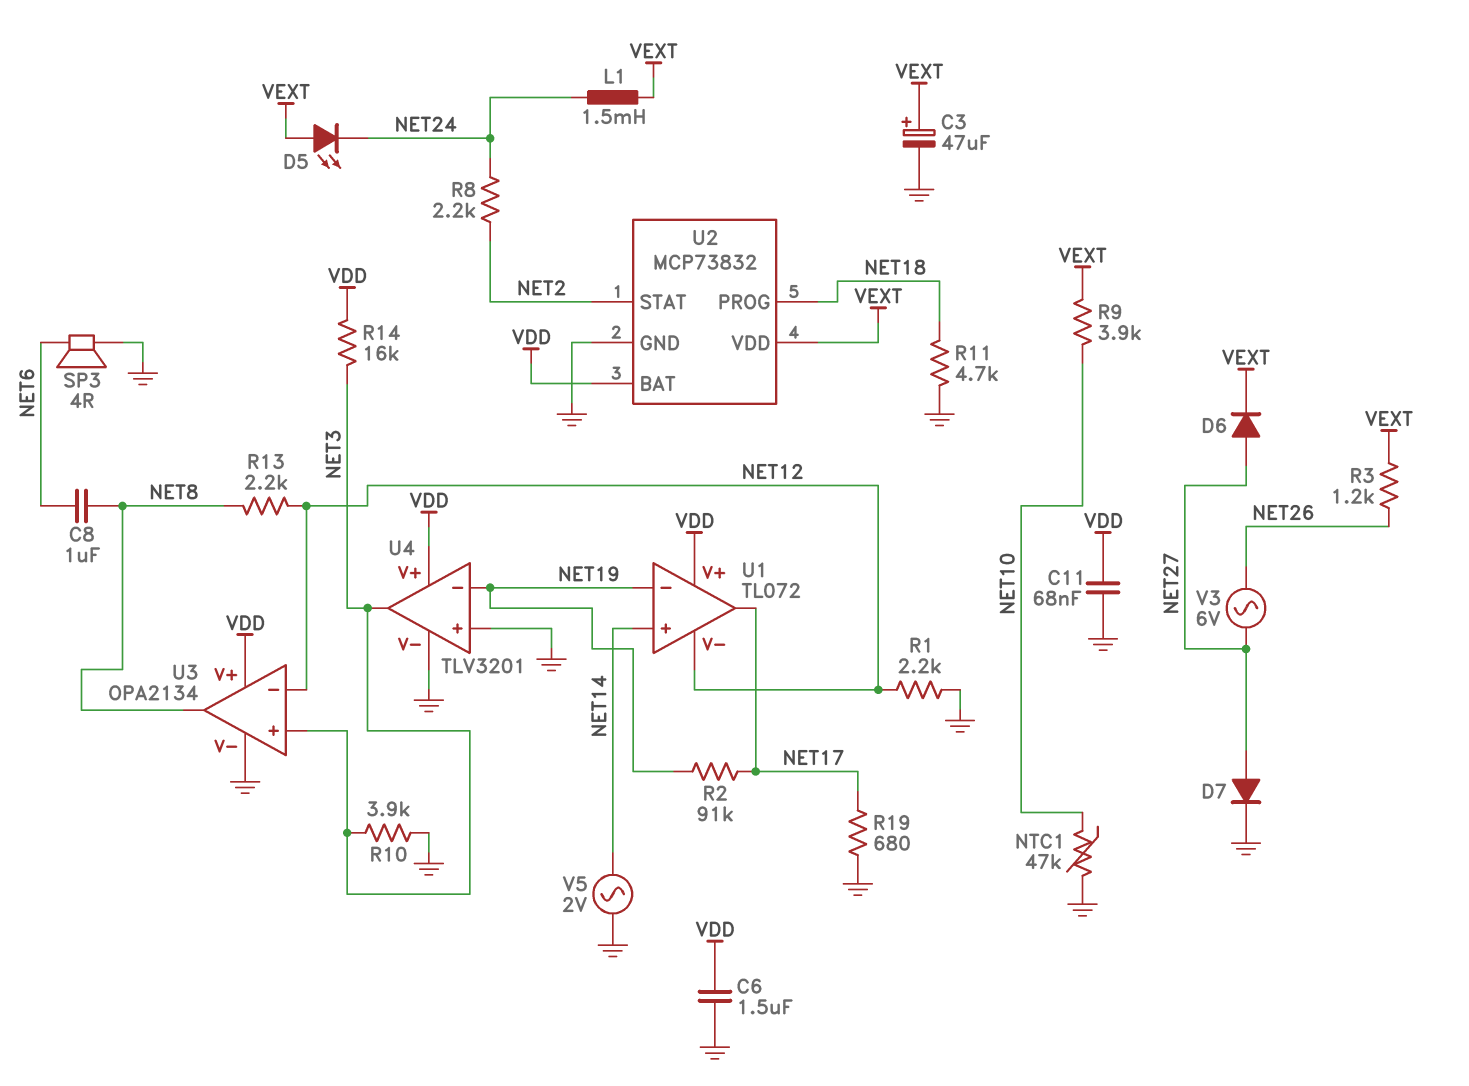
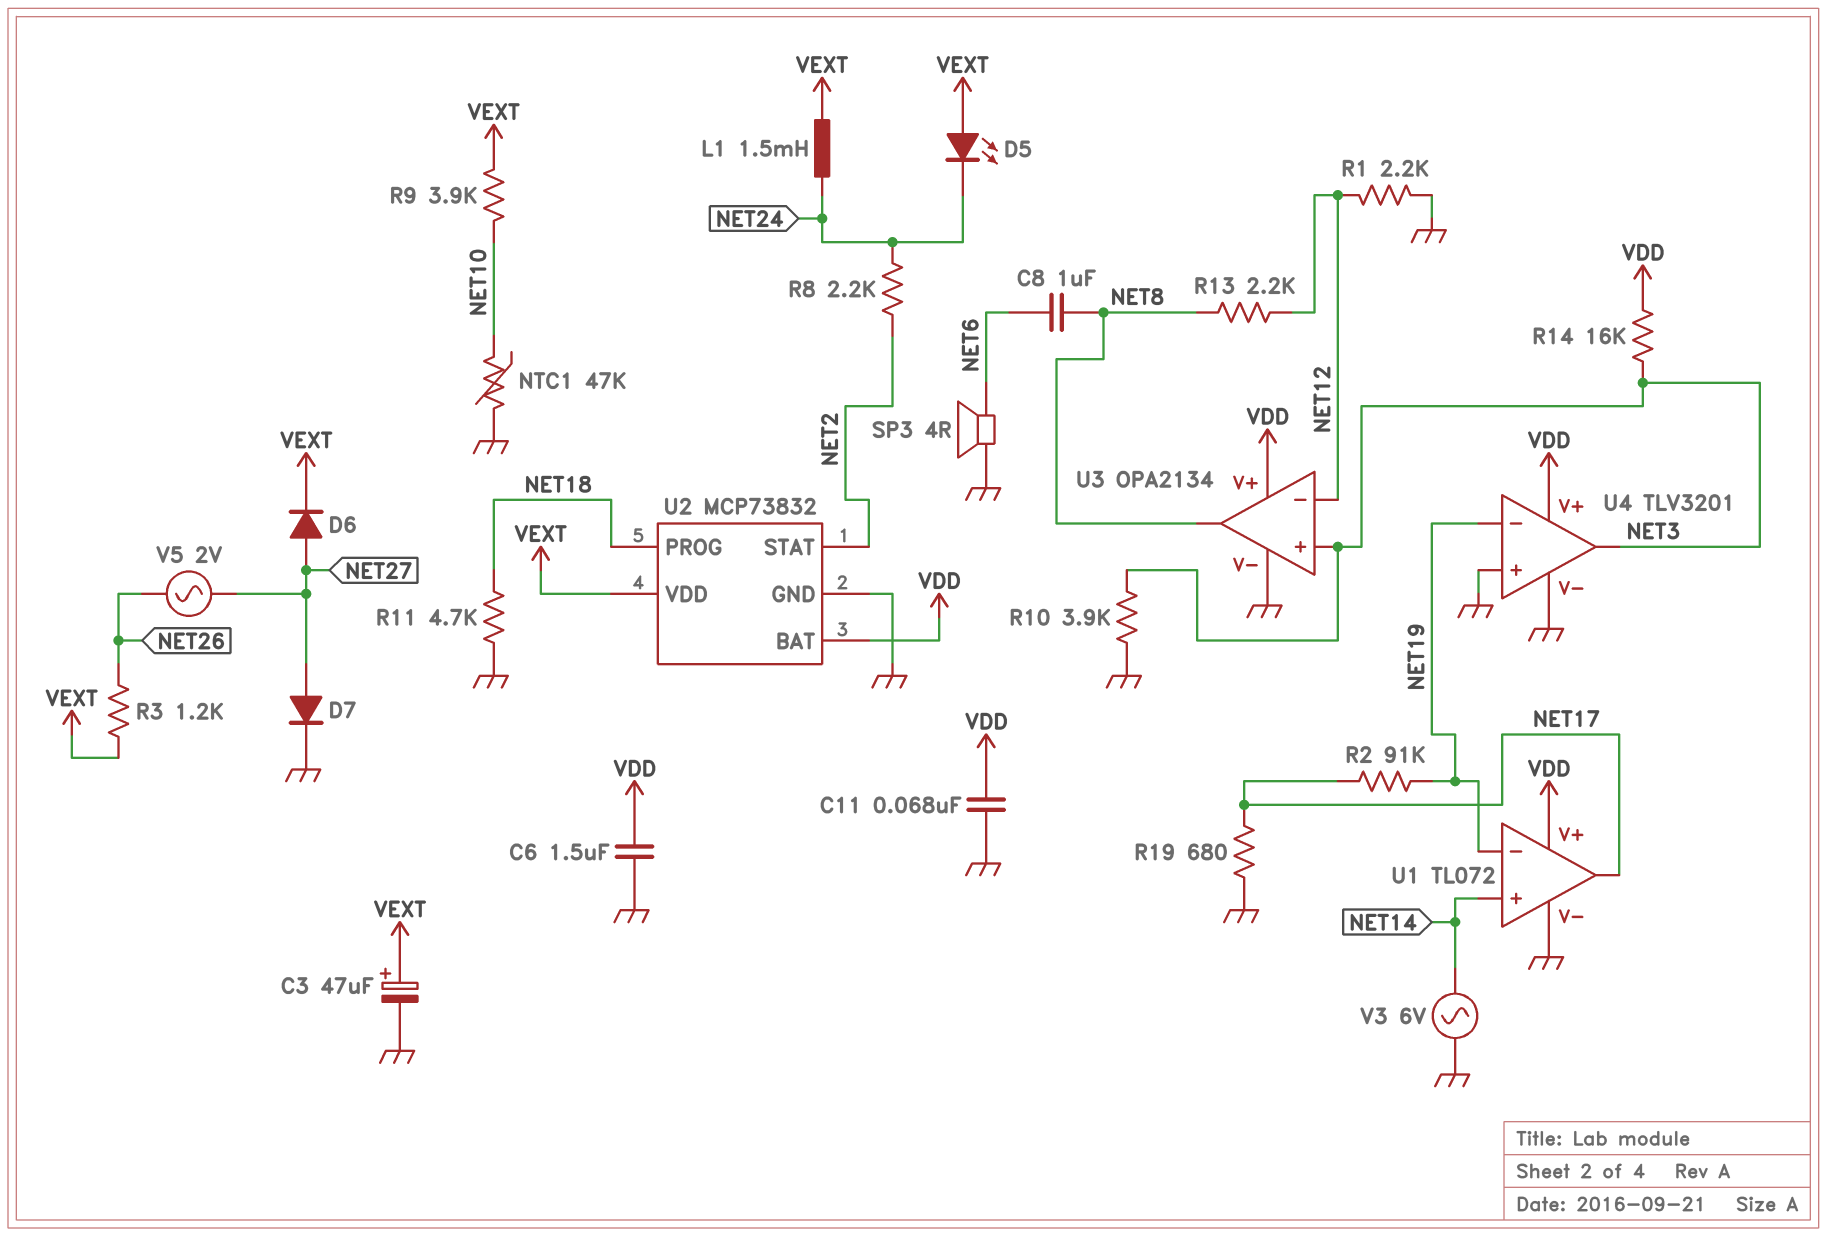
U1 pin V-: NET12 -> GND
V3: AC 6V (NET26, NET27) -> AC 6V (GND, NET14)
V5: AC 2V (GND, NET14) -> AC 2V (NET26, NET27)

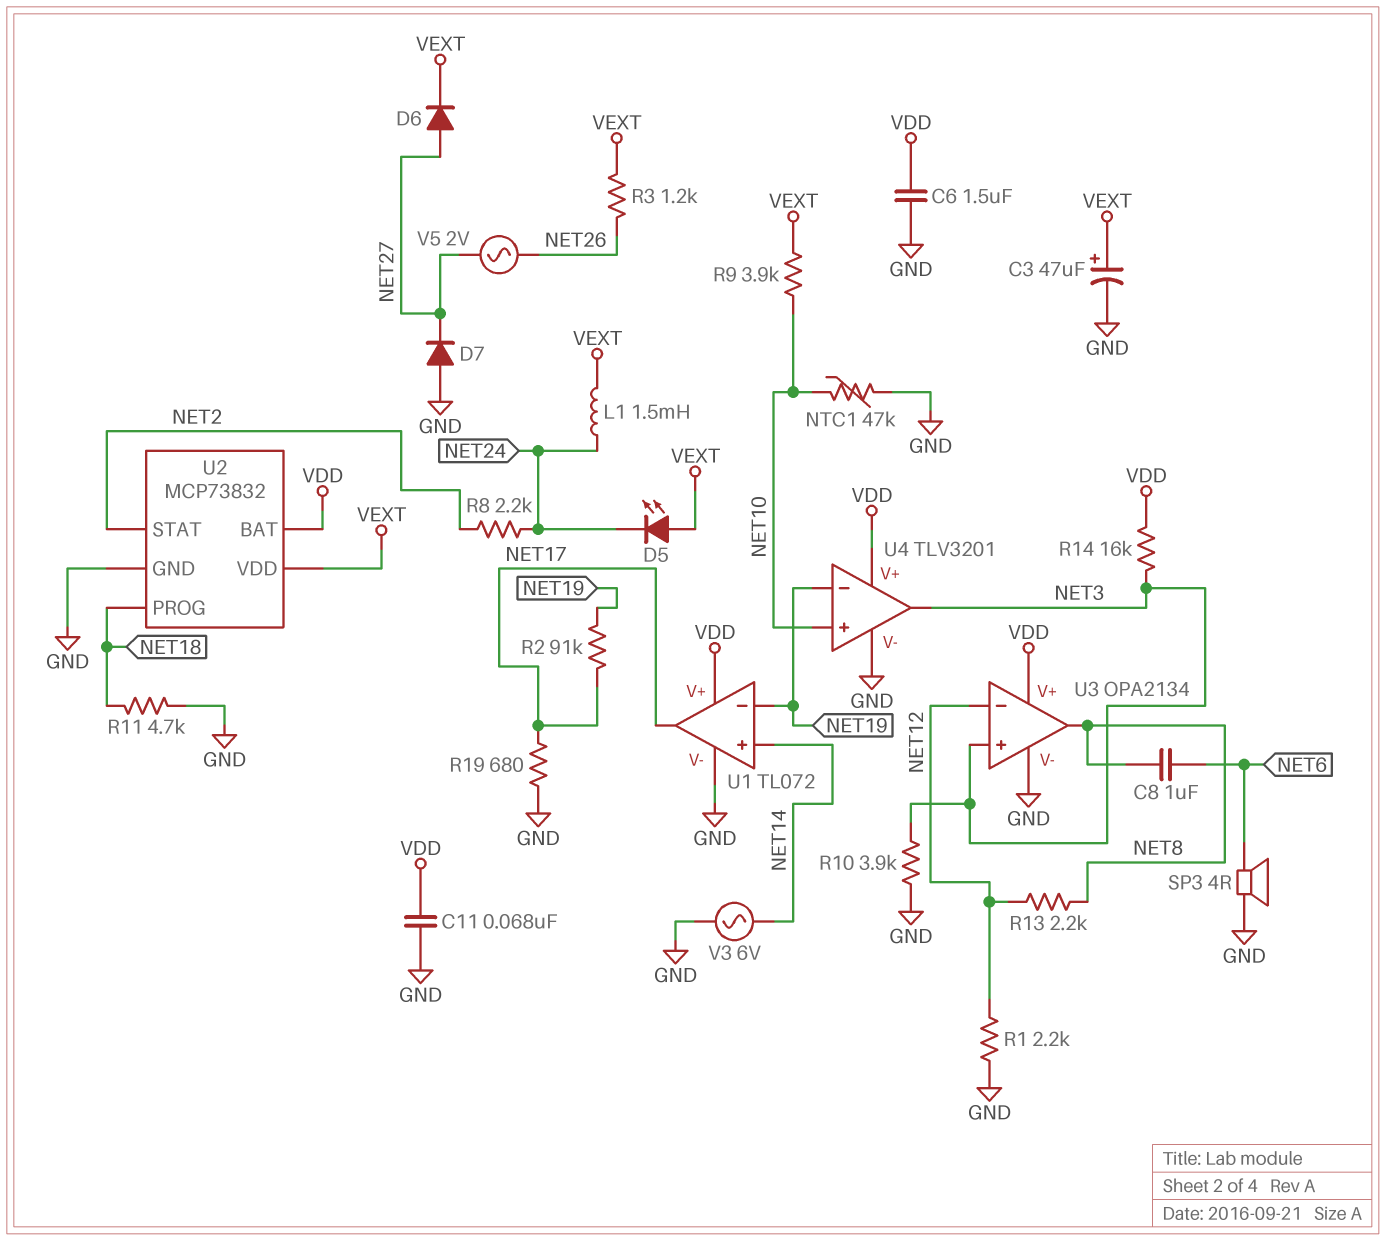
D7: diode (A NET27, K GND) -> diode (A GND, K NET27)
U4 pin in+: GND -> NET10

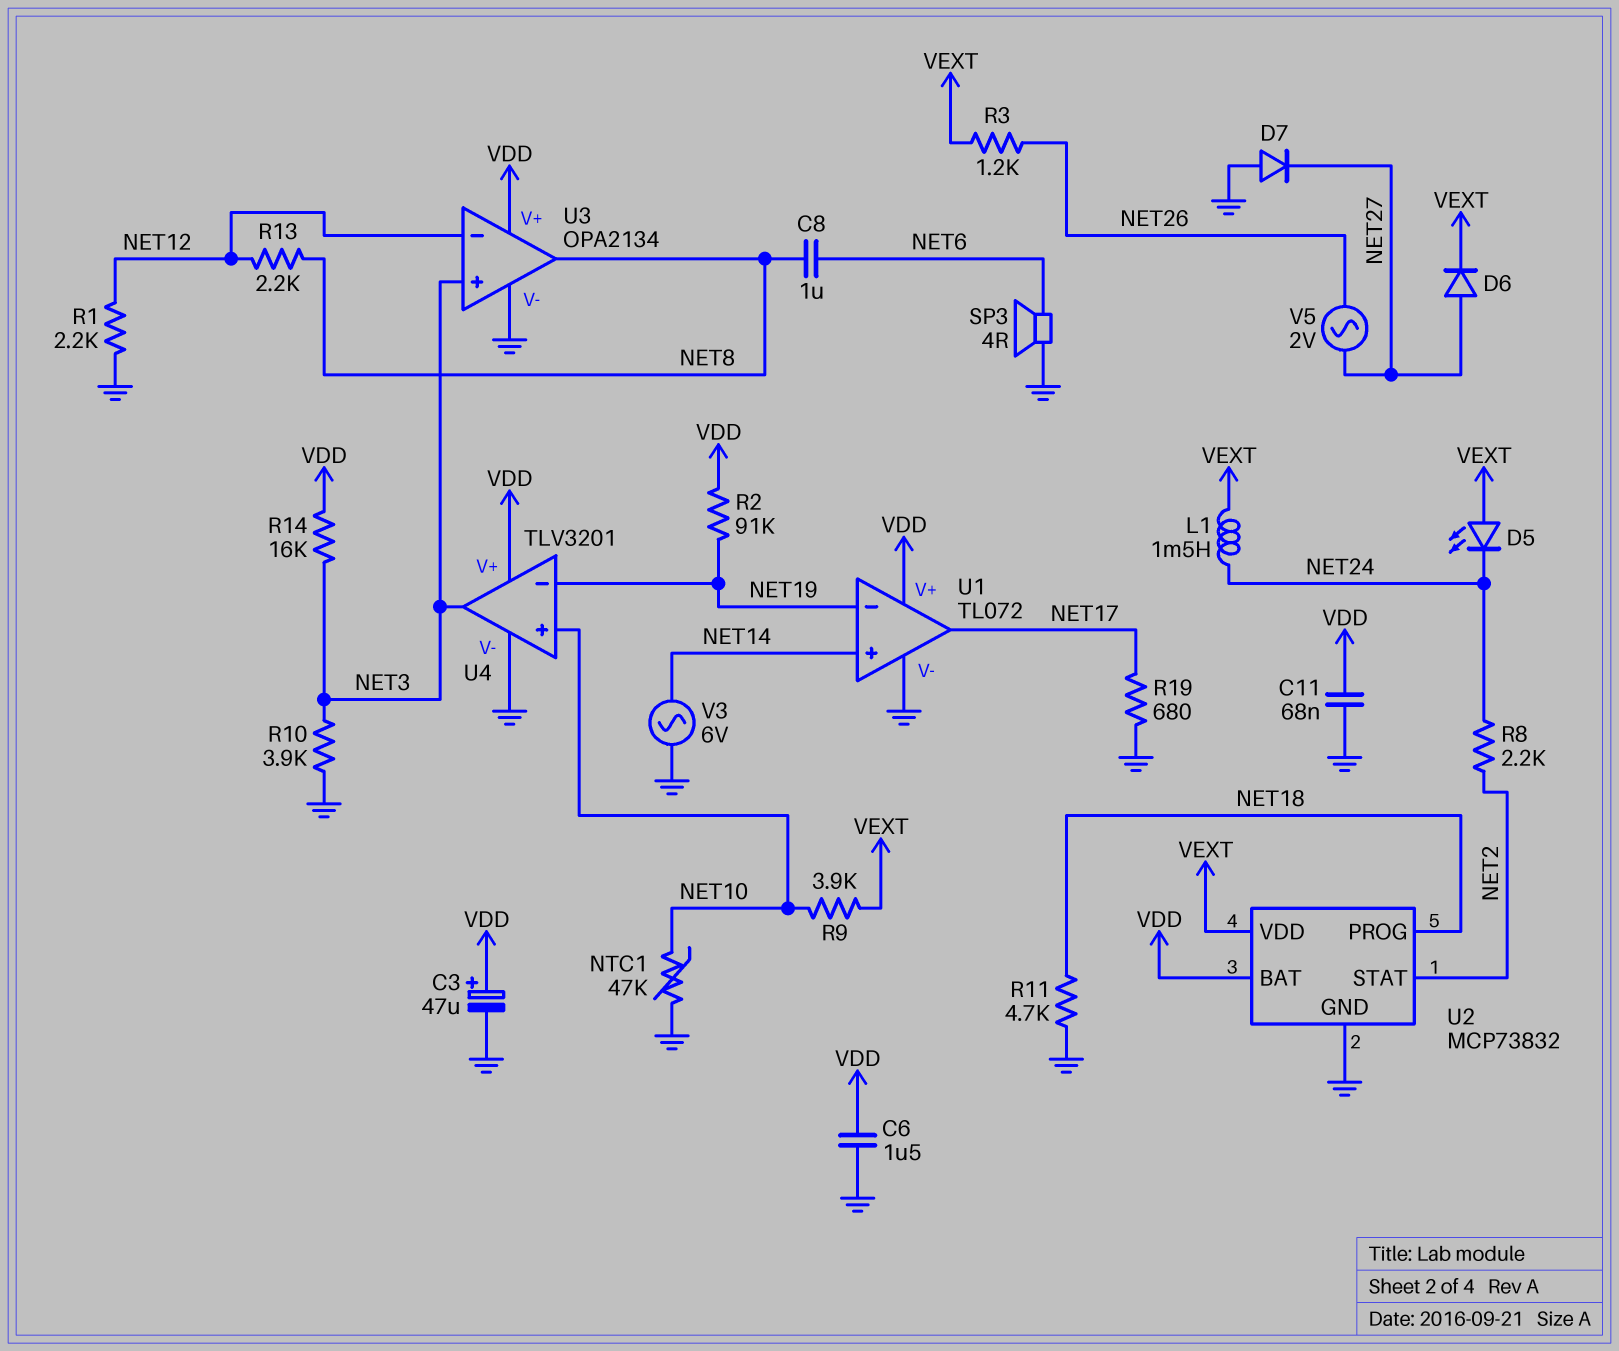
C3: 47uF (plus VEXT, minus GND) -> 47uF (plus VDD, minus GND)
R2: 91k (NET17, NET19) -> 91k (NET19, VDD)

